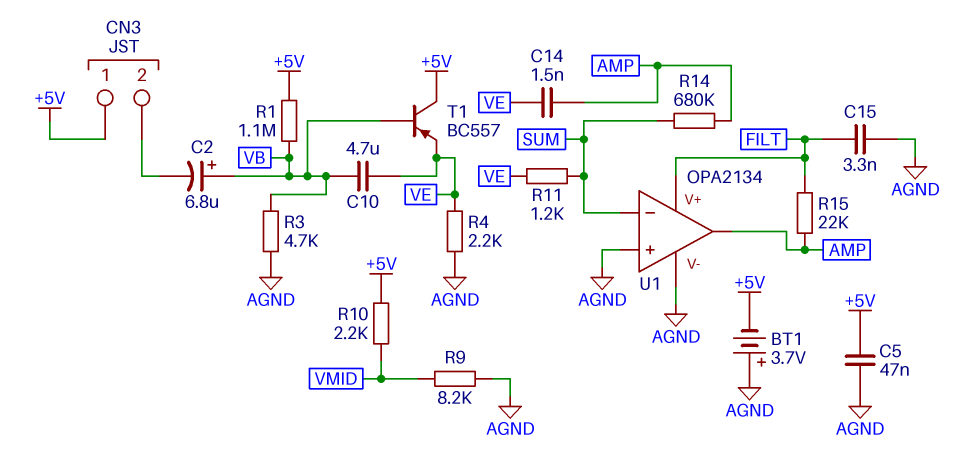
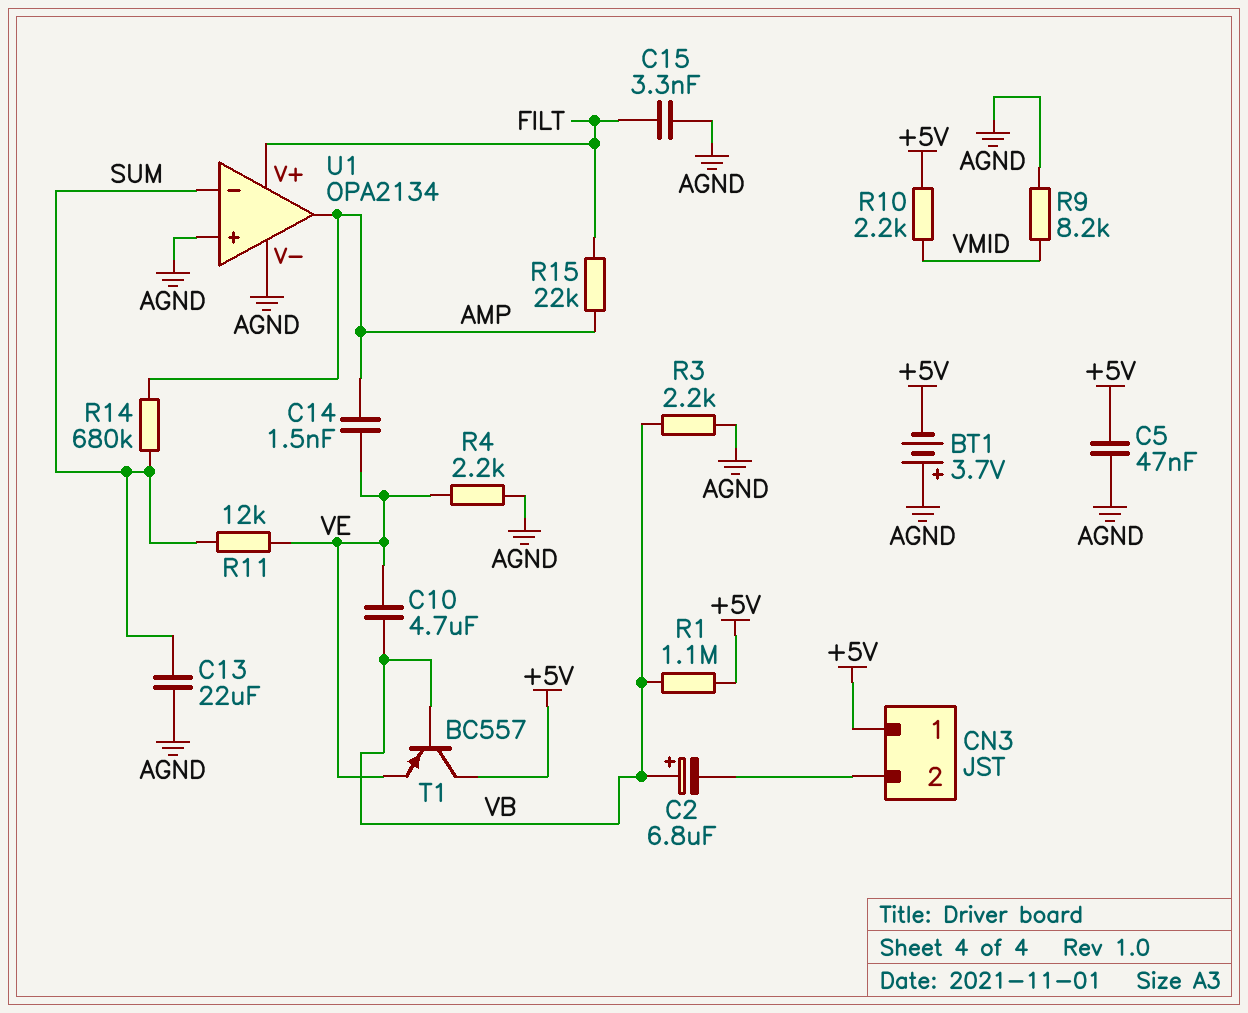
C13: none -> 22uF (AGND, SUM)
R3: 4.7k (AGND, VB) -> 2.2k (AGND, VB)
R11: 1.2k (SUM, VE) -> 12k (SUM, VE)

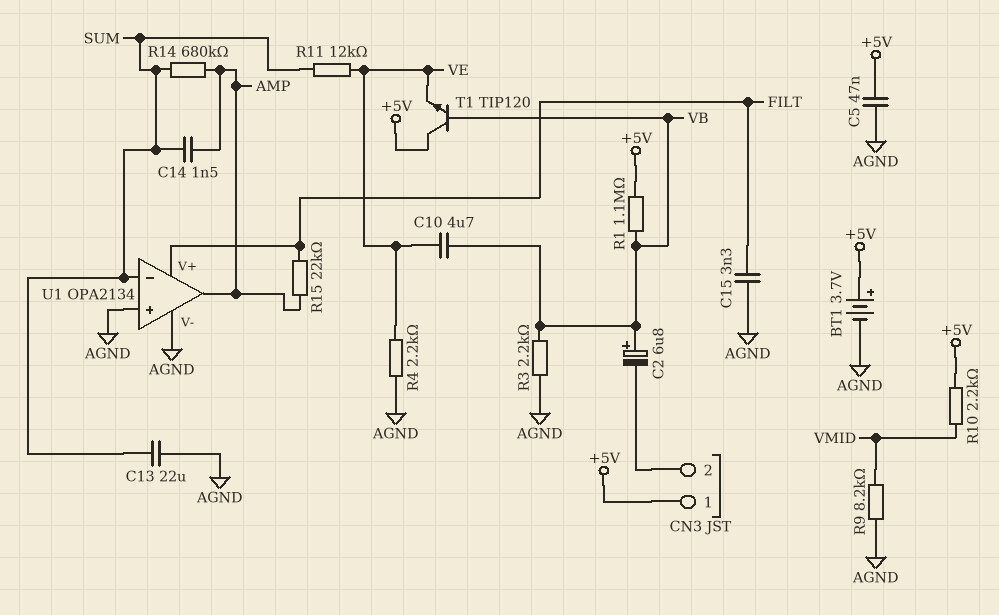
BT1: 3.7V (plus AGND, minus +5V) -> 3.7V (plus +5V, minus AGND)
C14: 1.5nF (AMP, VE) -> 1.5nF (AMP, SUM)
T1: PNP BC557 (B VB, C +5V, E VE) -> NPN TIP120 (B VB, C +5V, E VE)

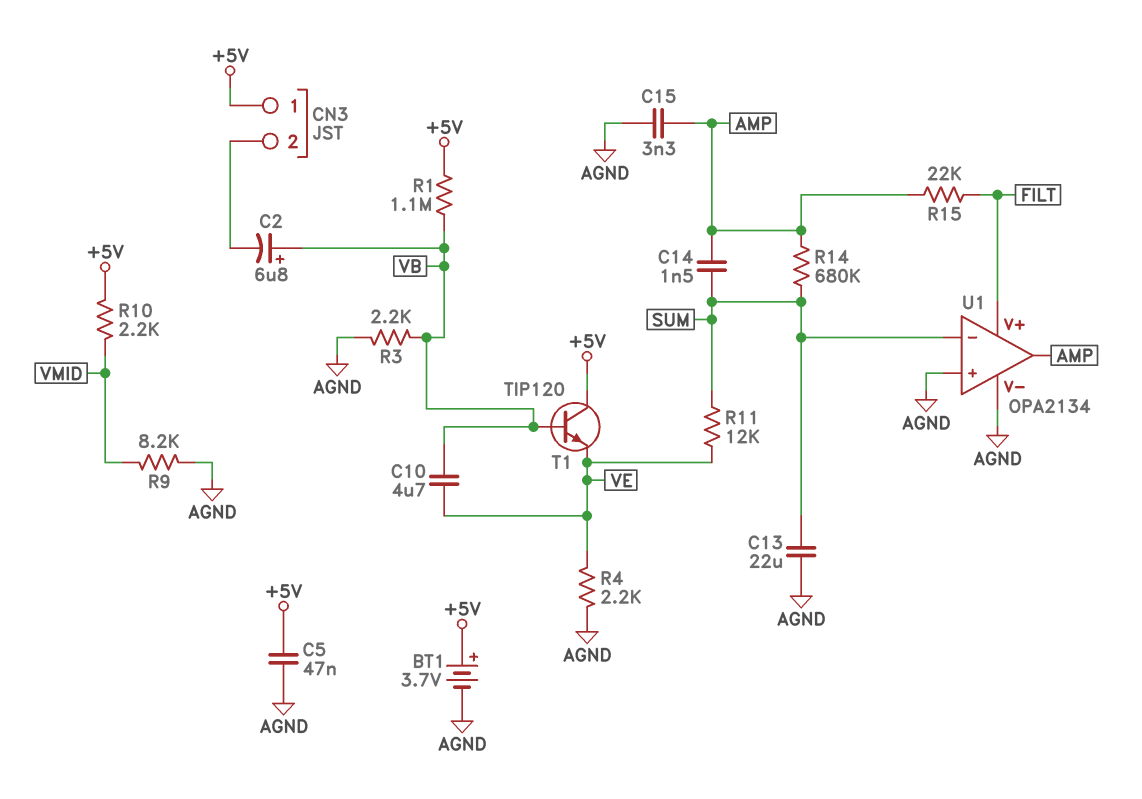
C15: 3.3nF (AGND, FILT) -> 3.3nF (AGND, AMP)

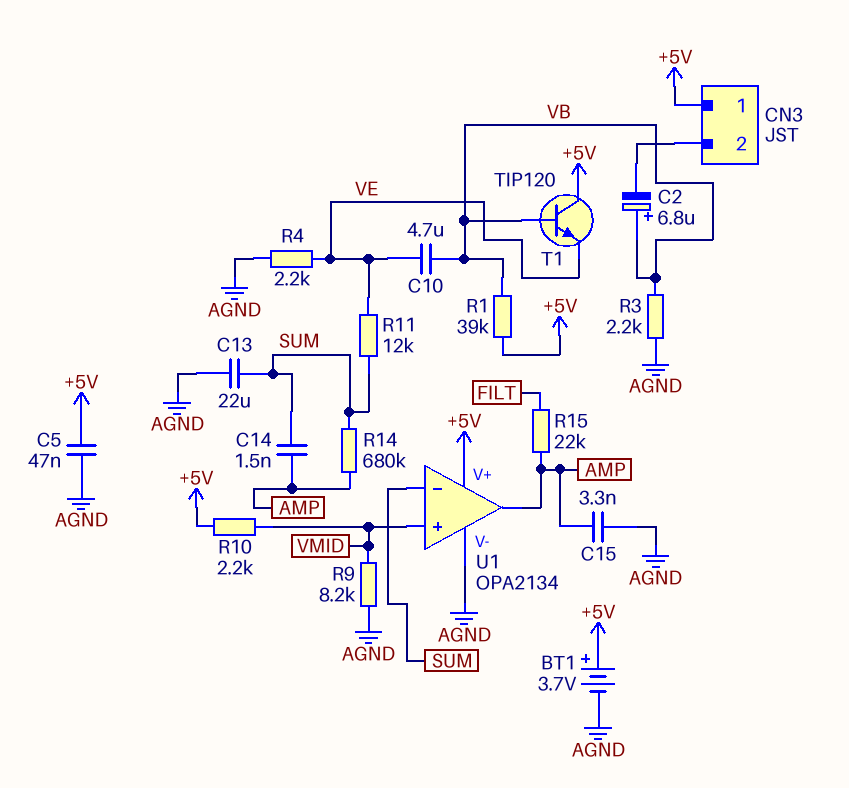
R1: 1.1M (+5V, VB) -> 39k (+5V, VB)
U1 pin V+: FILT -> +5V
U1 pin in+: AGND -> VMID

